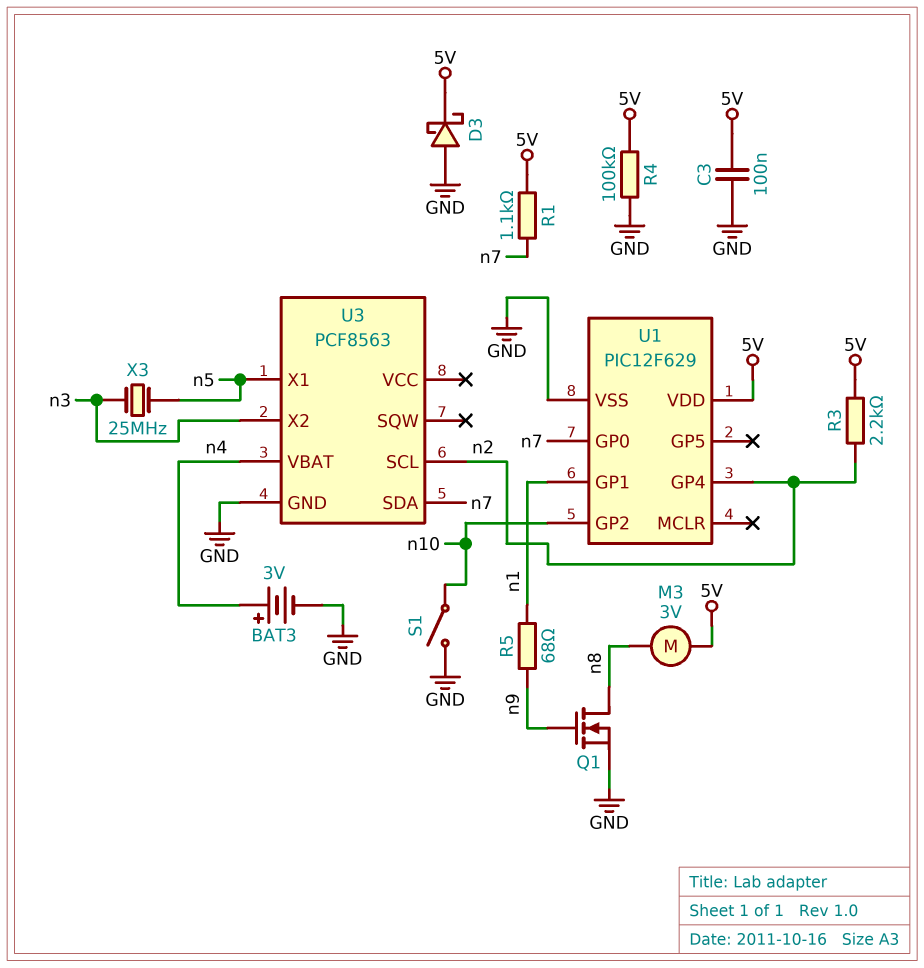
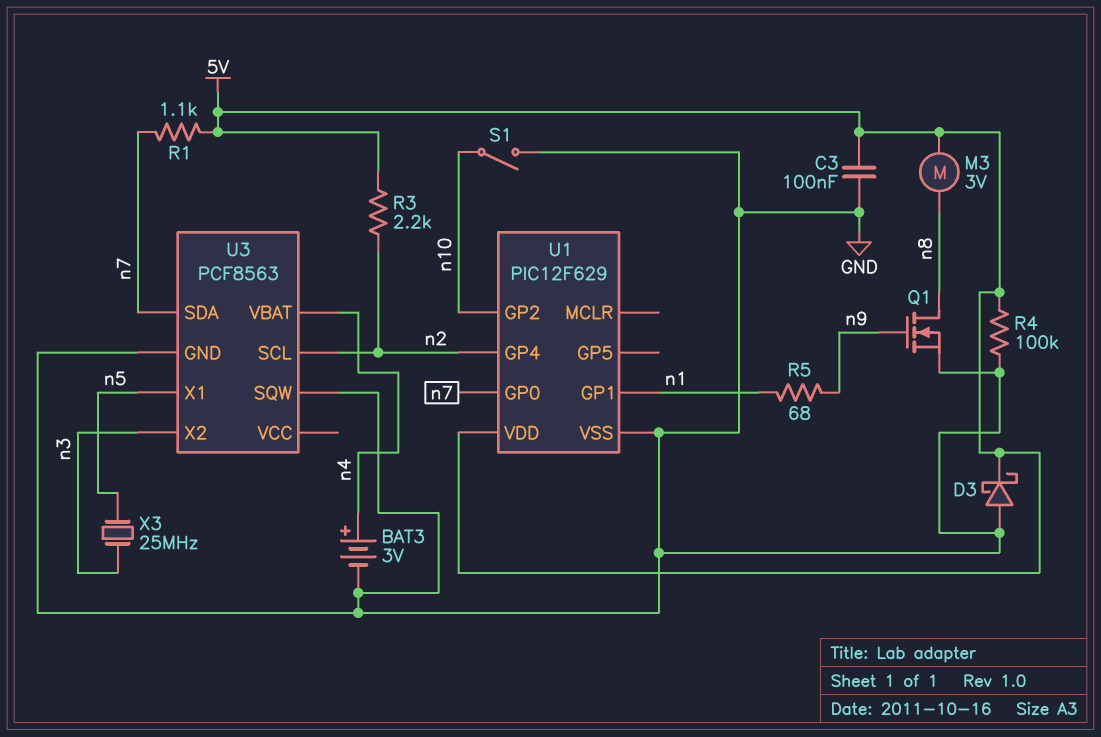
U3 pin SQW: none -> GND

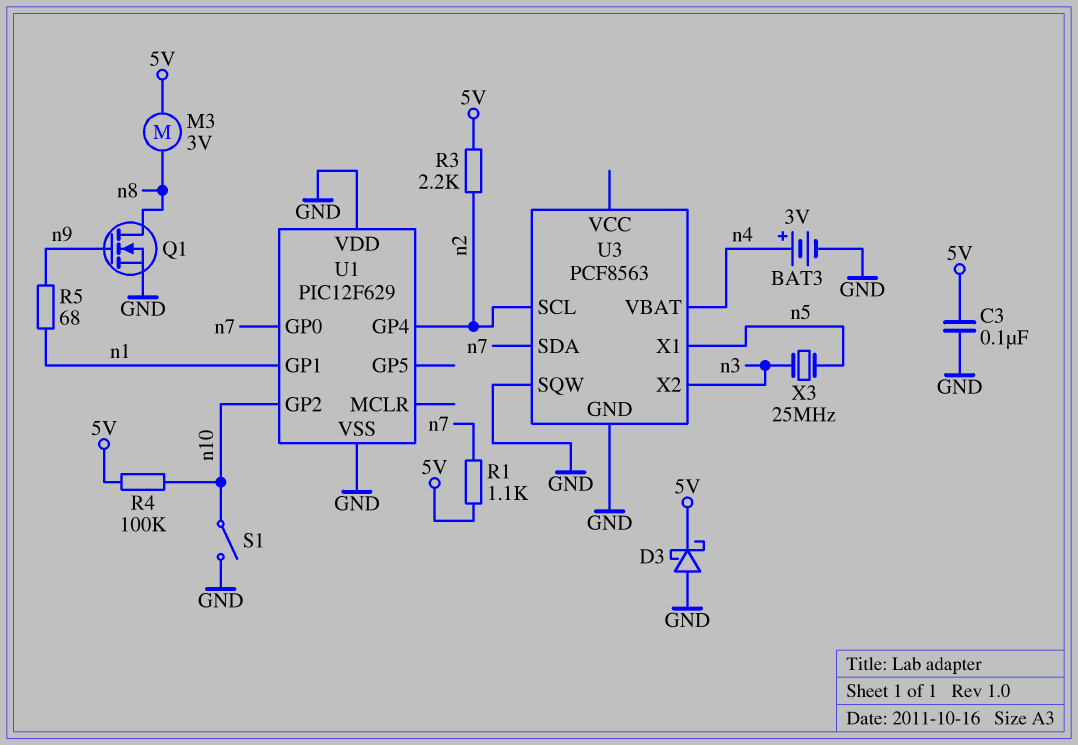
R4: 100k (5V, GND) -> 100k (5V, n10)
U1 pin VDD: 5V -> GND

